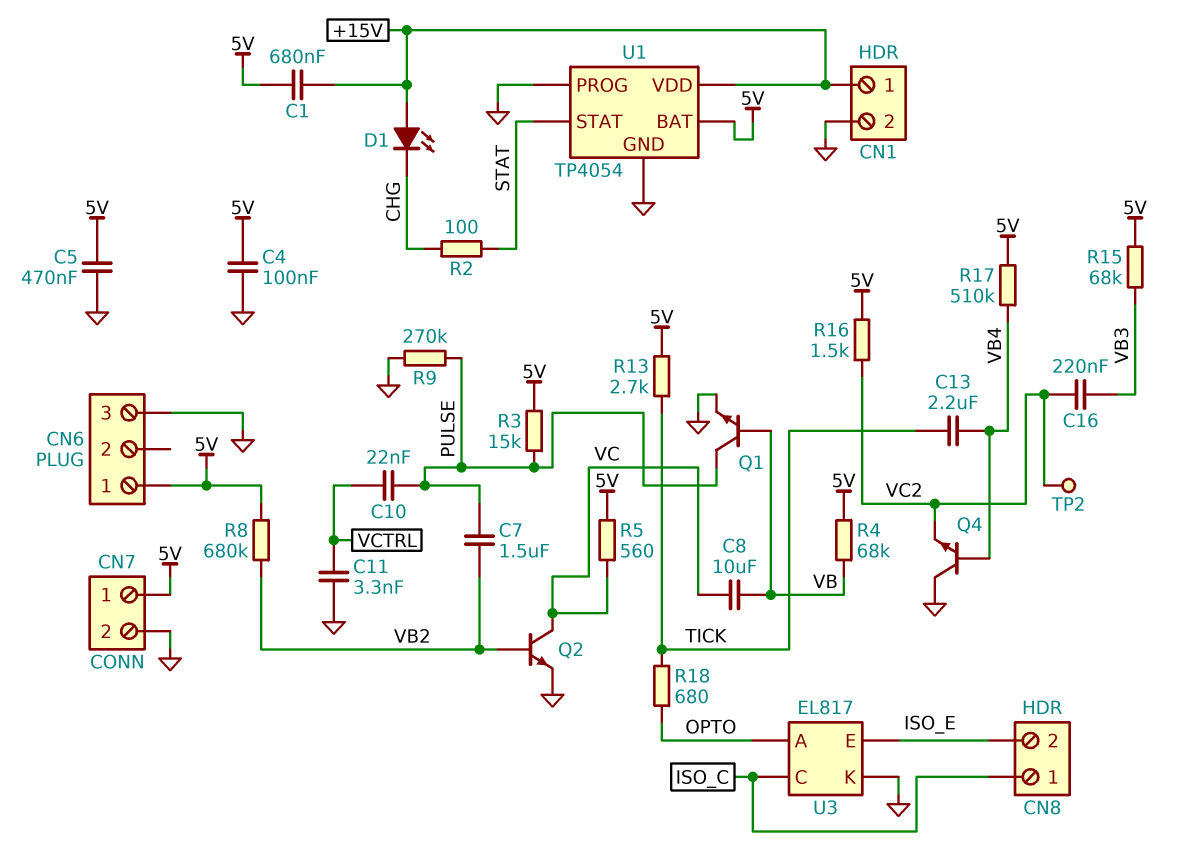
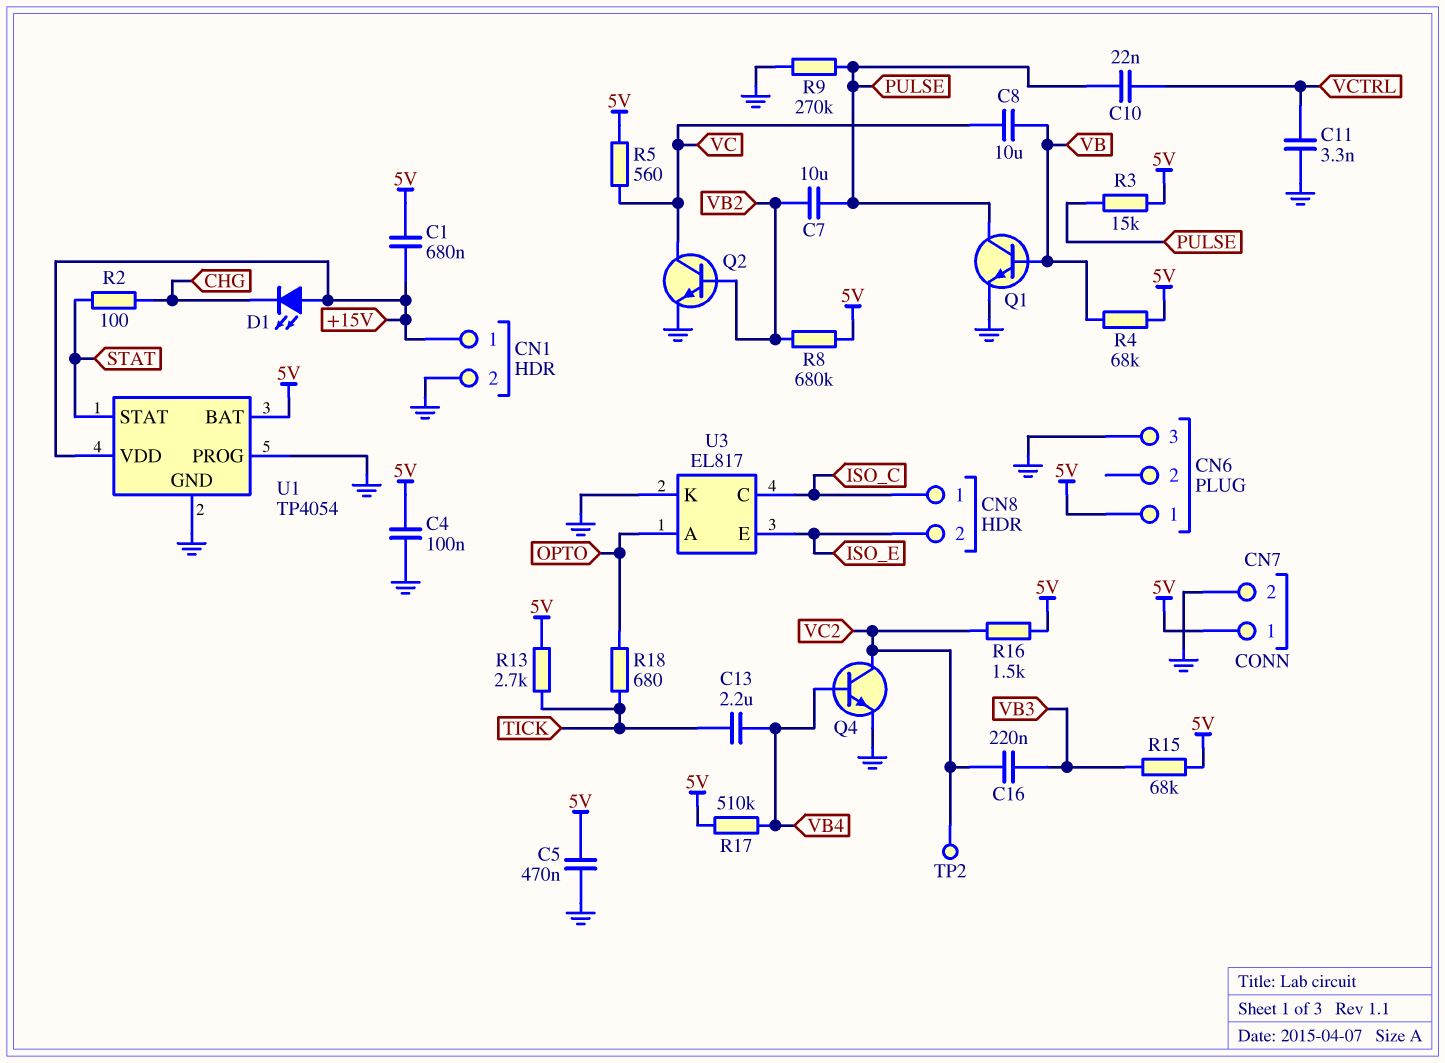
C7: 1.5uF (PULSE, VB2) -> 10uF (PULSE, VB2)
Q4: NPN (B VB4, C GND, E VC2) -> NPN (B VB4, C VC2, E GND)

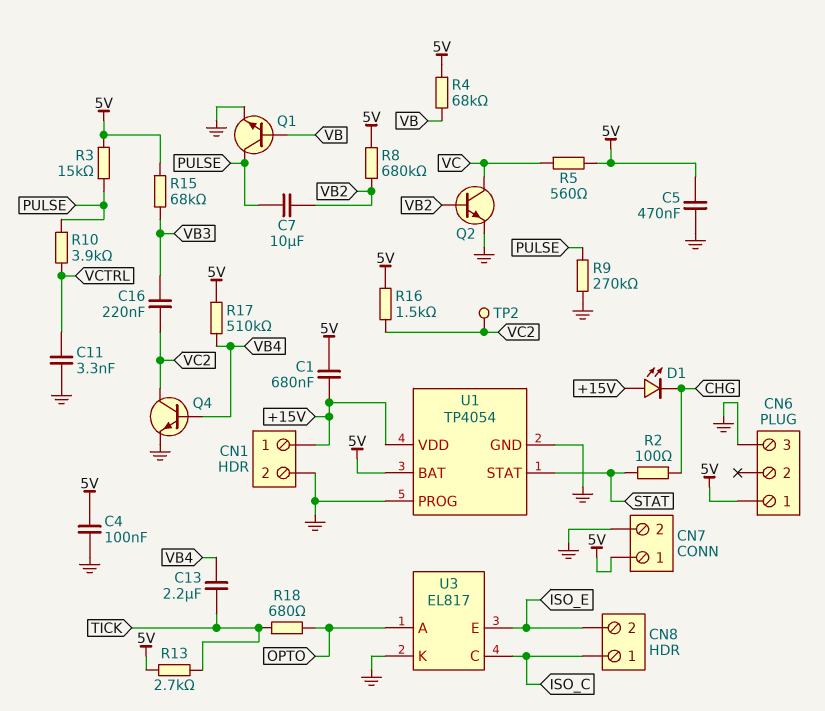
C8: 10uF (VB, VC) -> none
C10: 22nF (PULSE, VCTRL) -> none
R10: none -> 3.9k (PULSE, VCTRL)

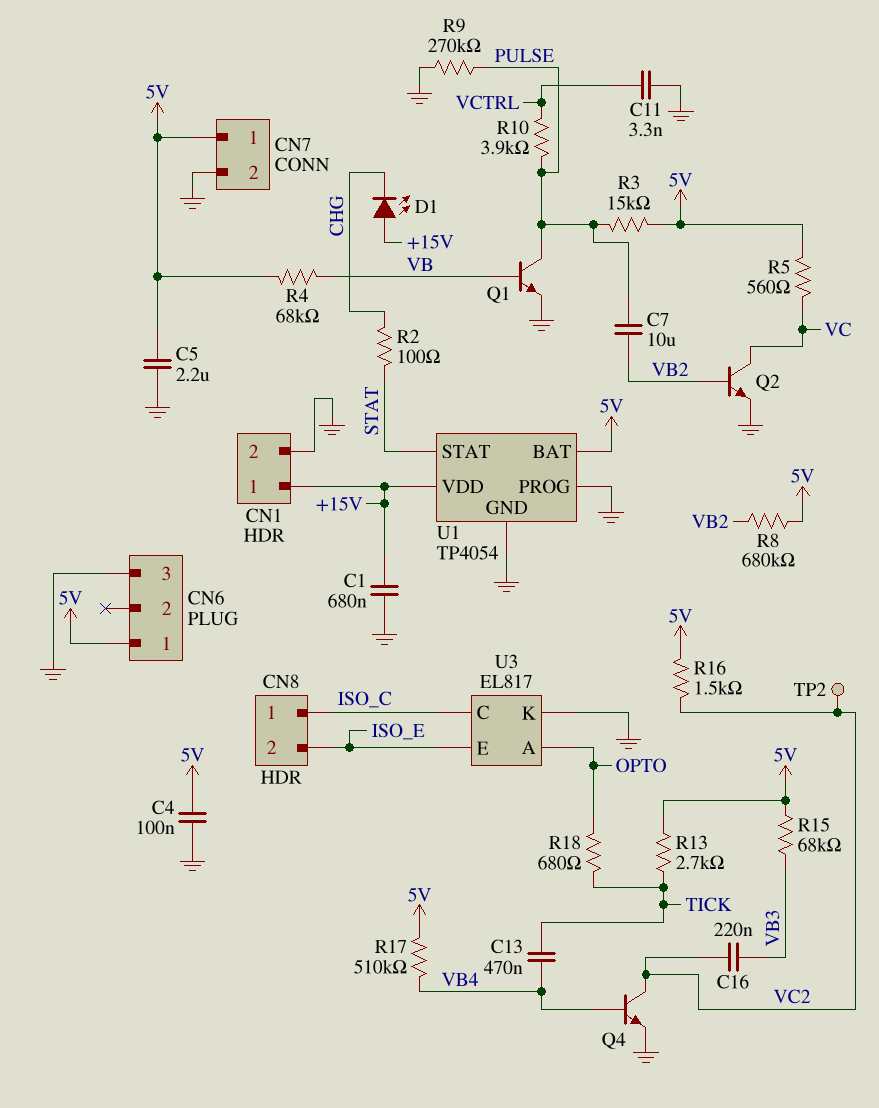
C1: 680nF (+15V, 5V) -> 680nF (+15V, GND)
C5: 470nF (5V, GND) -> 2.2uF (5V, GND)
C13: 2.2uF (TICK, VB4) -> 470nF (TICK, VB4)

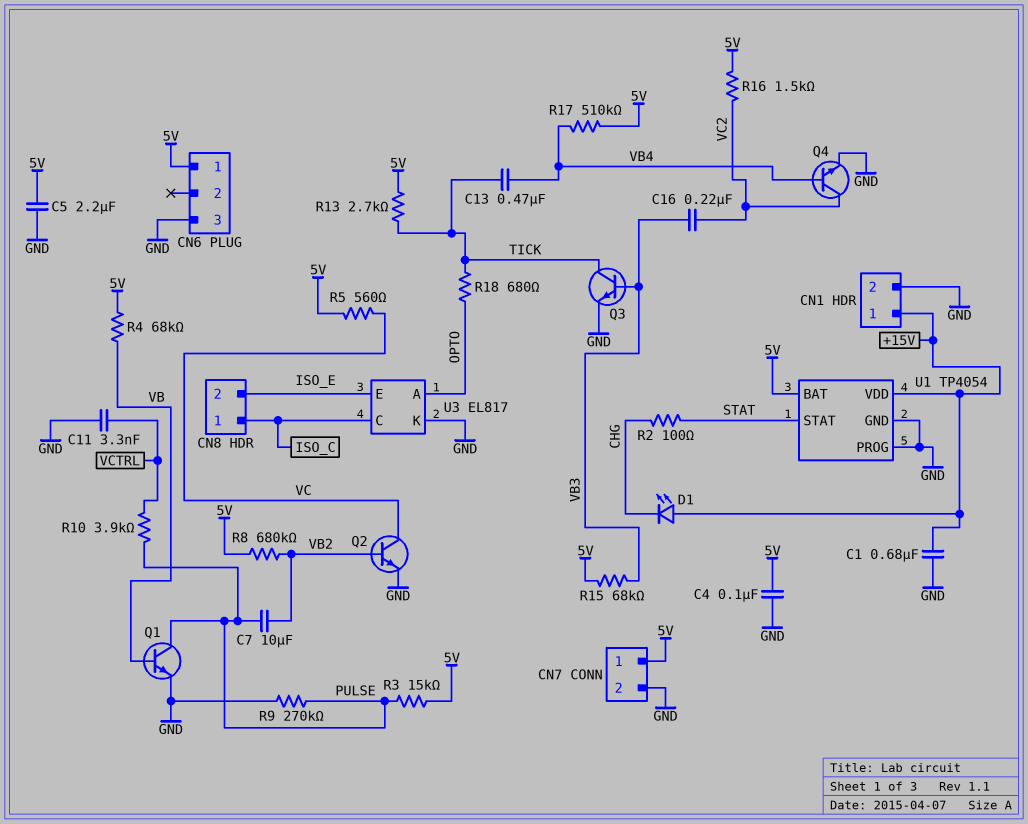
Q3: none -> NPN (B VB3, C TICK, E GND)
TP2: test point (VC2) -> none

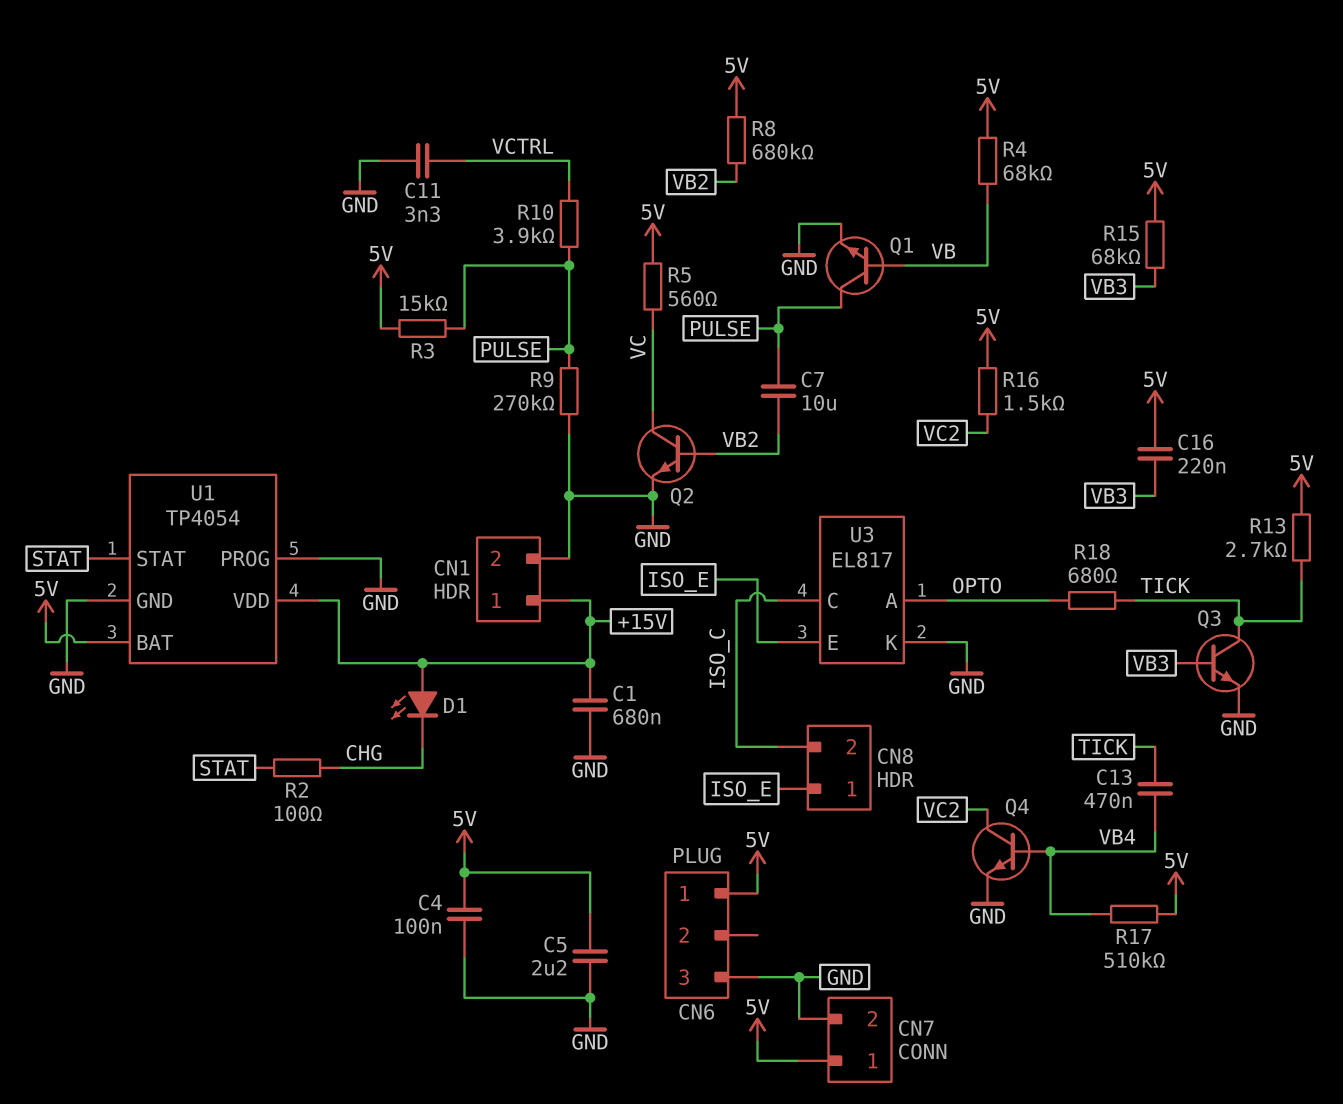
C16: 220nF (VB3, VC2) -> 220nF (5V, VB3)
CN8 pin 1: ISO_C -> ISO_E
CN8 pin 2: ISO_E -> ISO_C

